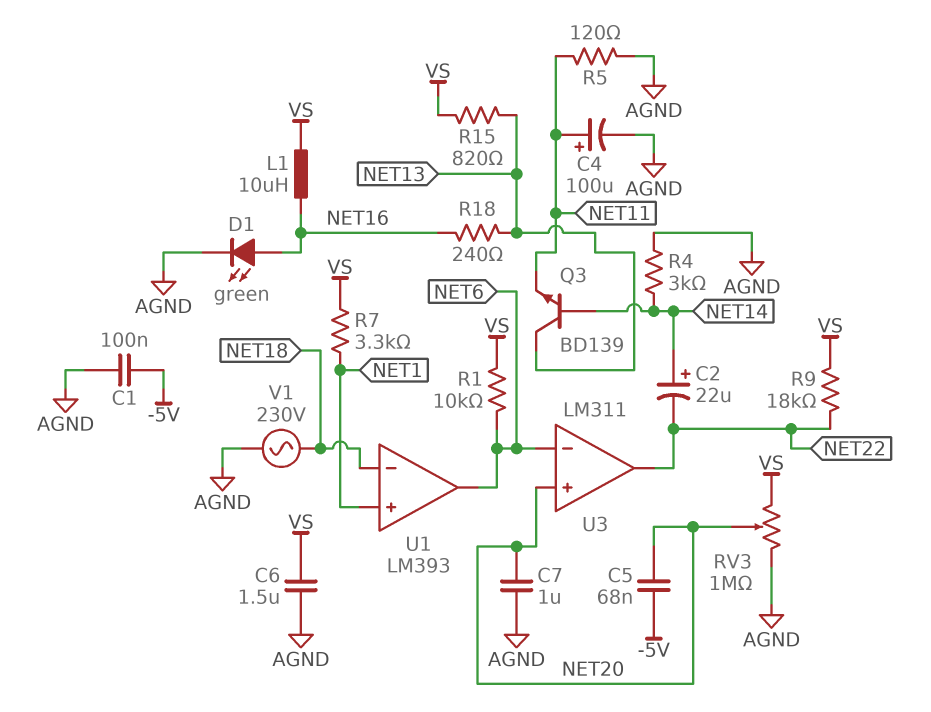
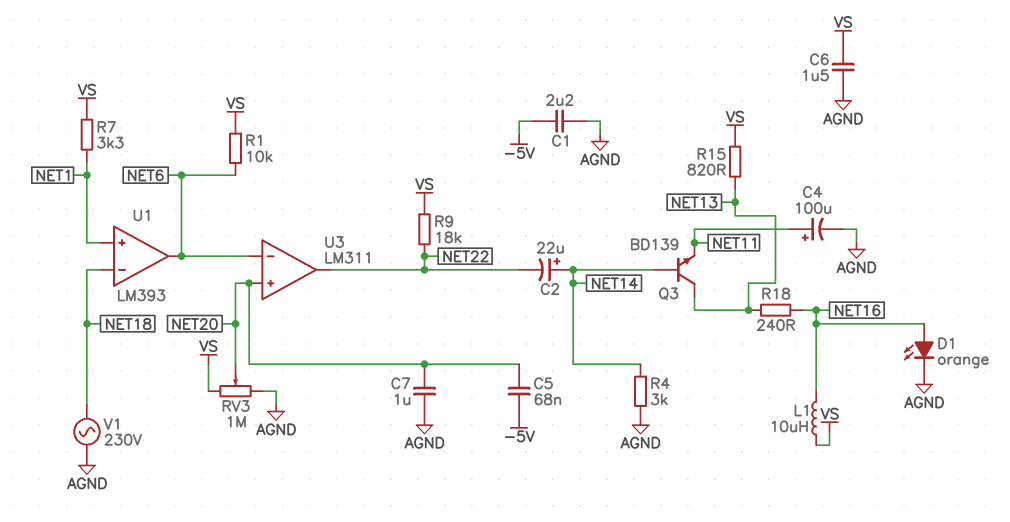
C1: 100nF (-5V, AGND) -> 2.2uF (-5V, AGND)
D1: LED green (A NET16, K AGND) -> LED orange (A NET16, K AGND)
R5: 120 (AGND, NET11) -> none

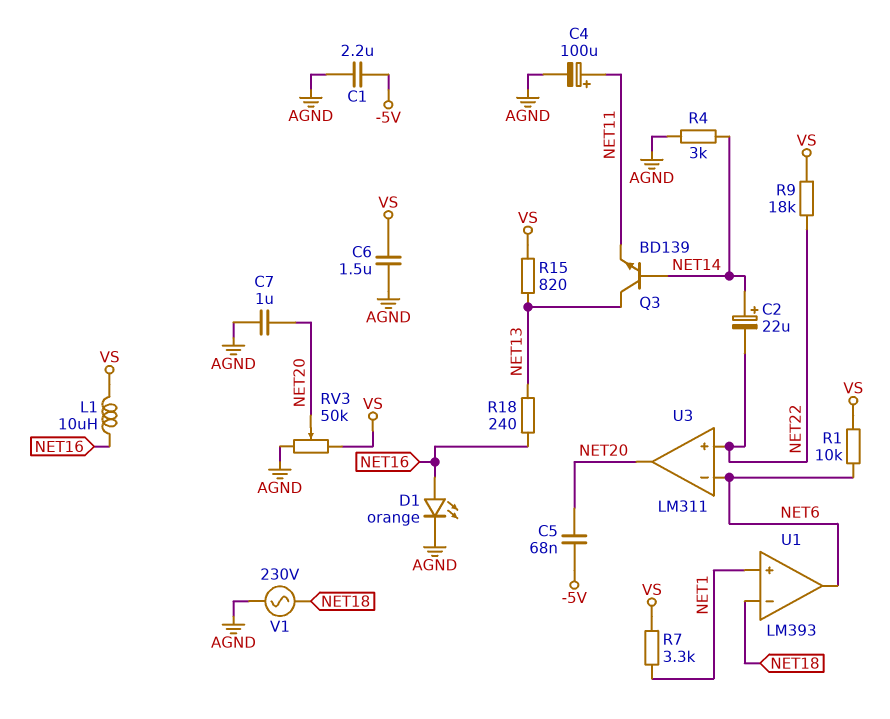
RV3: 1M (AGND, VS, wiper NET20) -> 50k (AGND, VS, wiper NET20)
U3 pin in+: NET20 -> NET22
U3 pin out: NET22 -> NET20

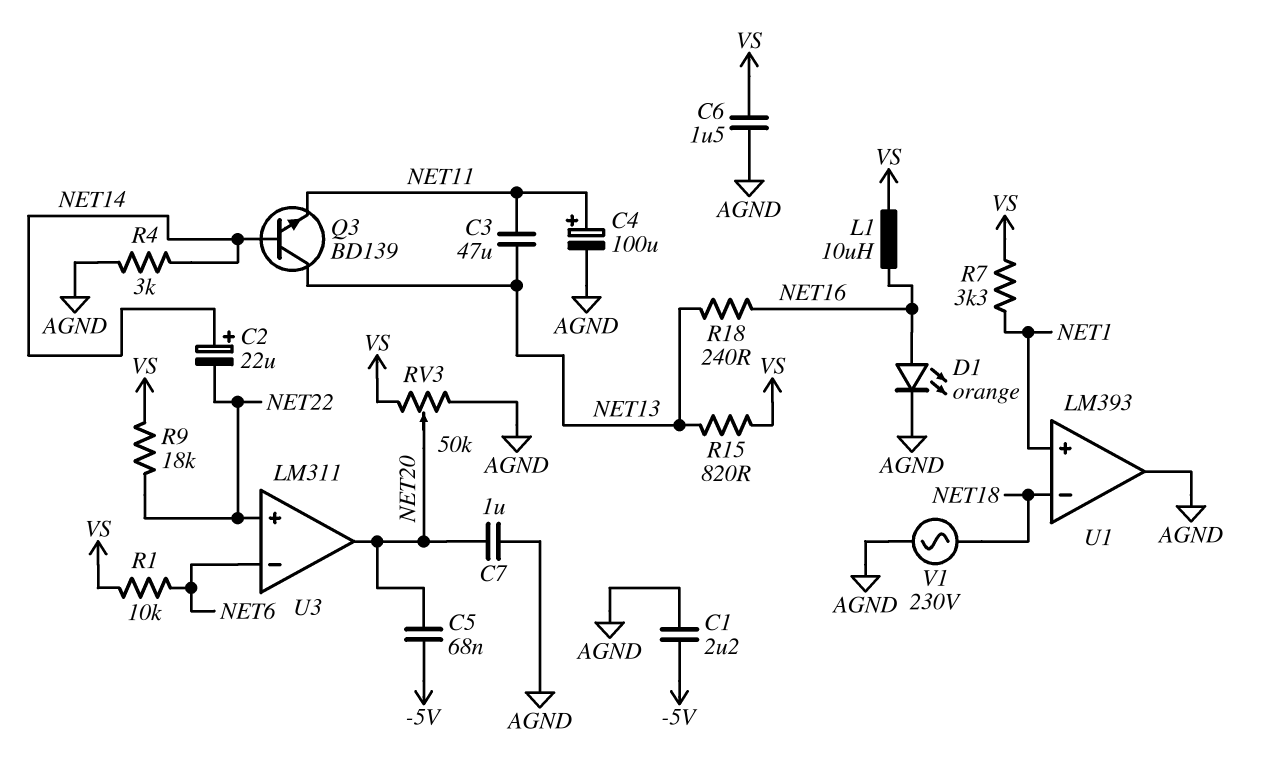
C3: none -> 47uF (NET11, NET13)
U1 pin out: NET6 -> AGND

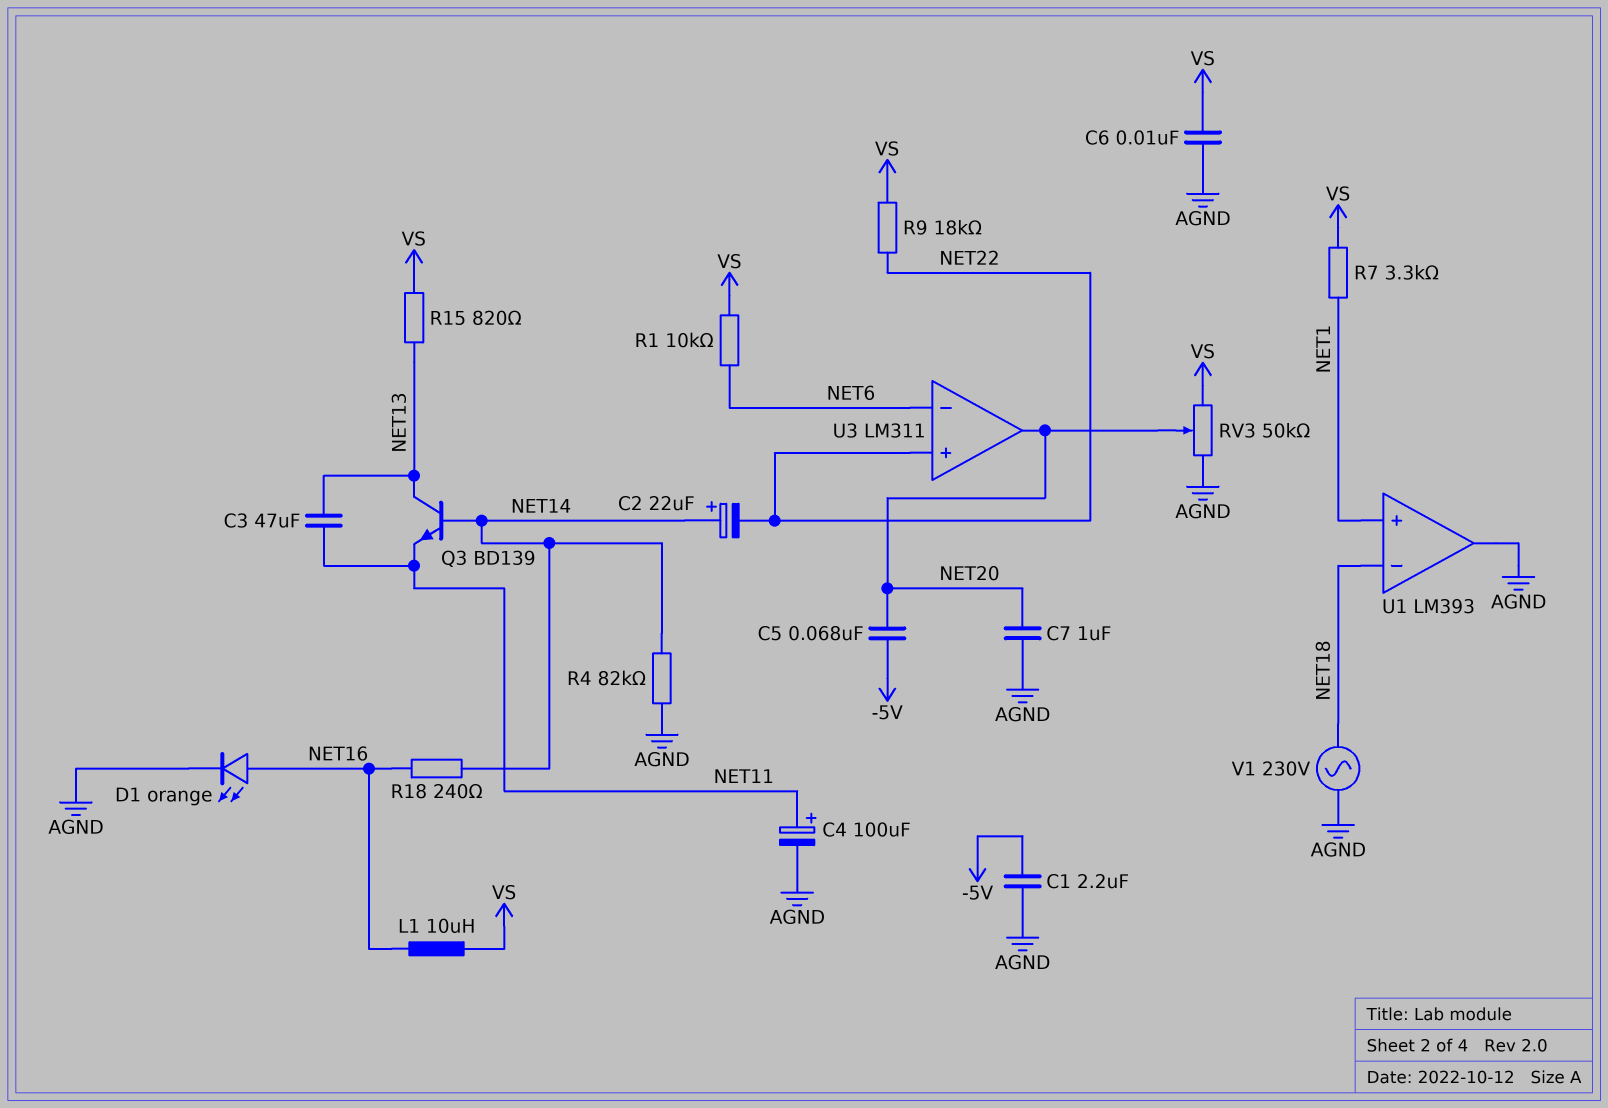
C6: 1.5uF (AGND, VS) -> 10nF (AGND, VS)
R4: 3k (AGND, NET14) -> 82k (AGND, NET14)
R18: 240 (NET13, NET16) -> 240 (NET14, NET16)

